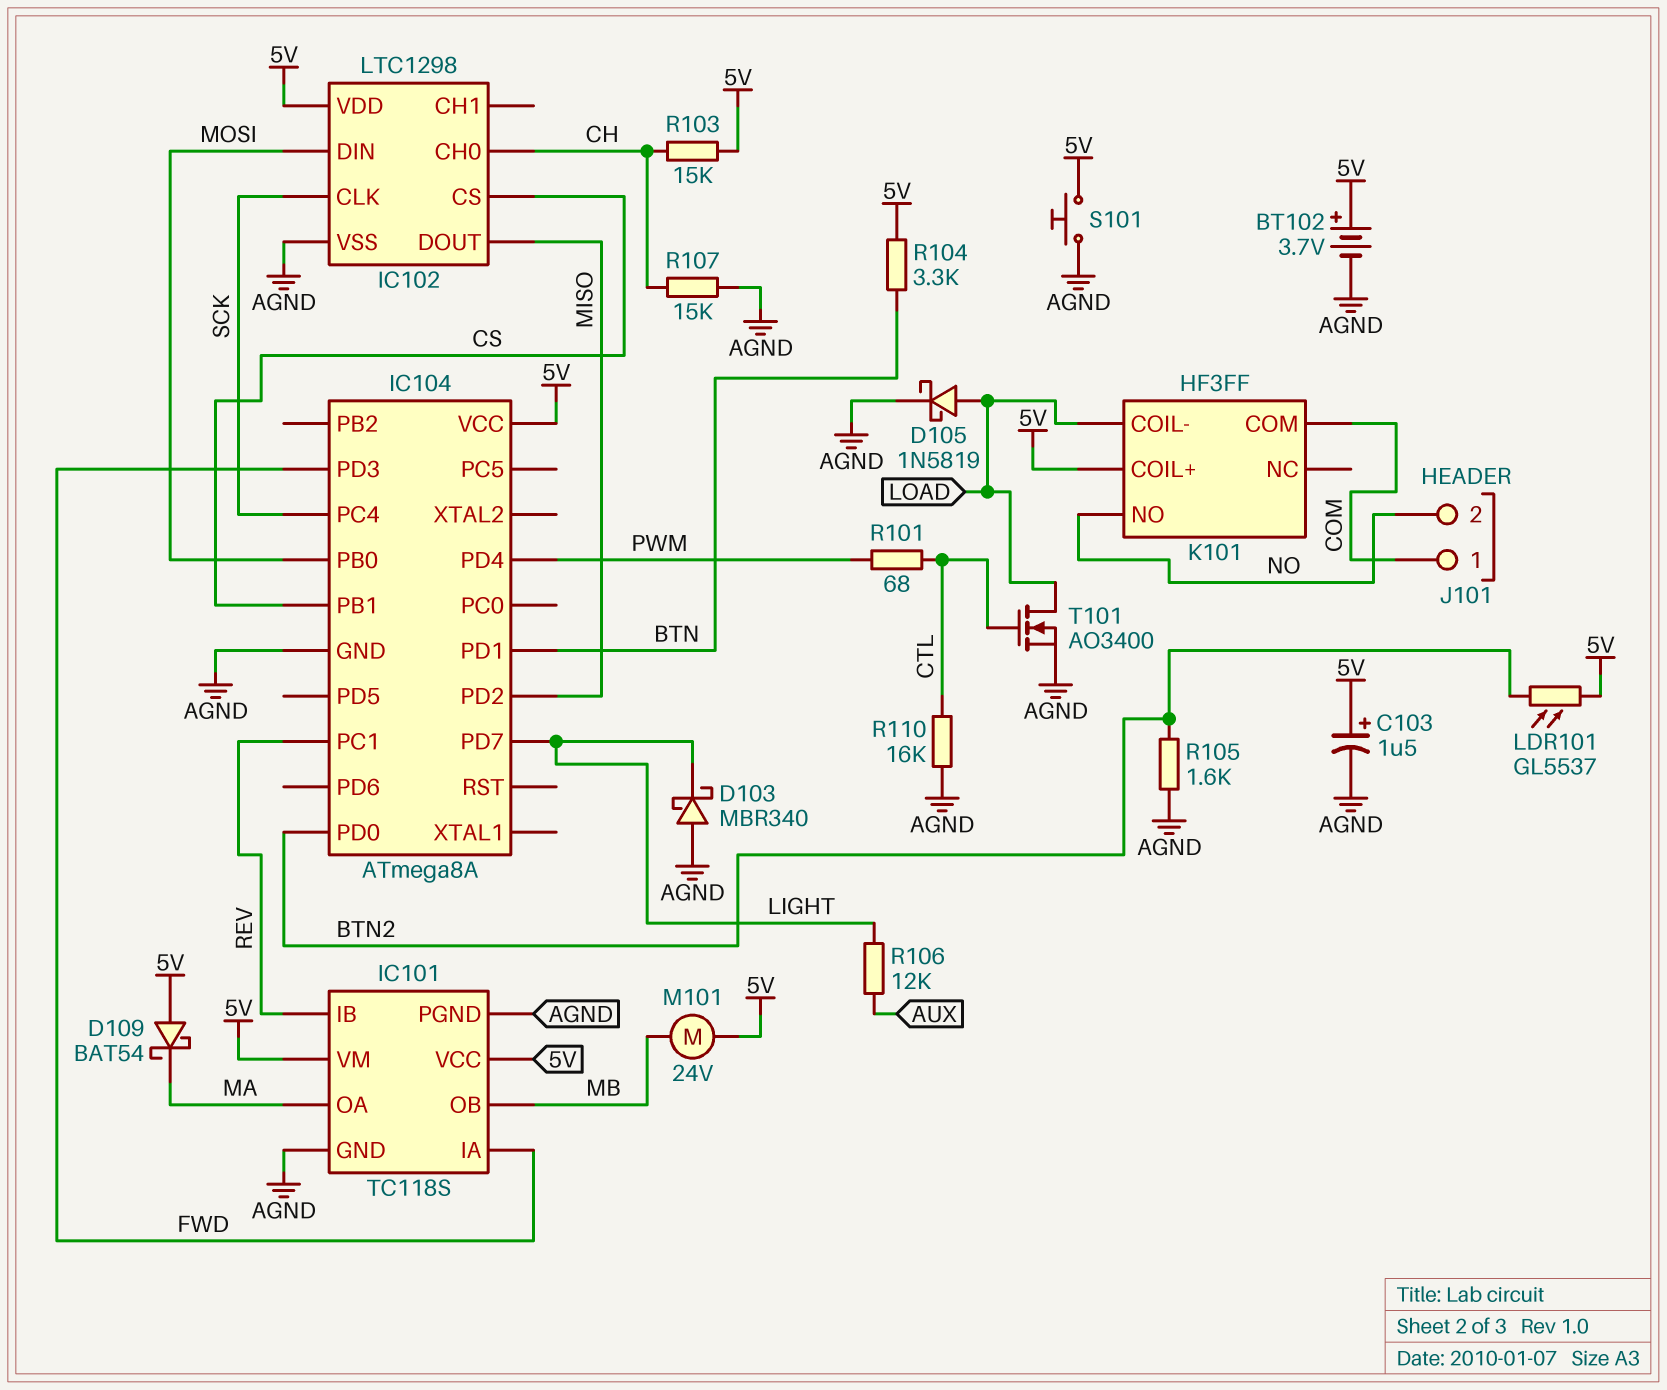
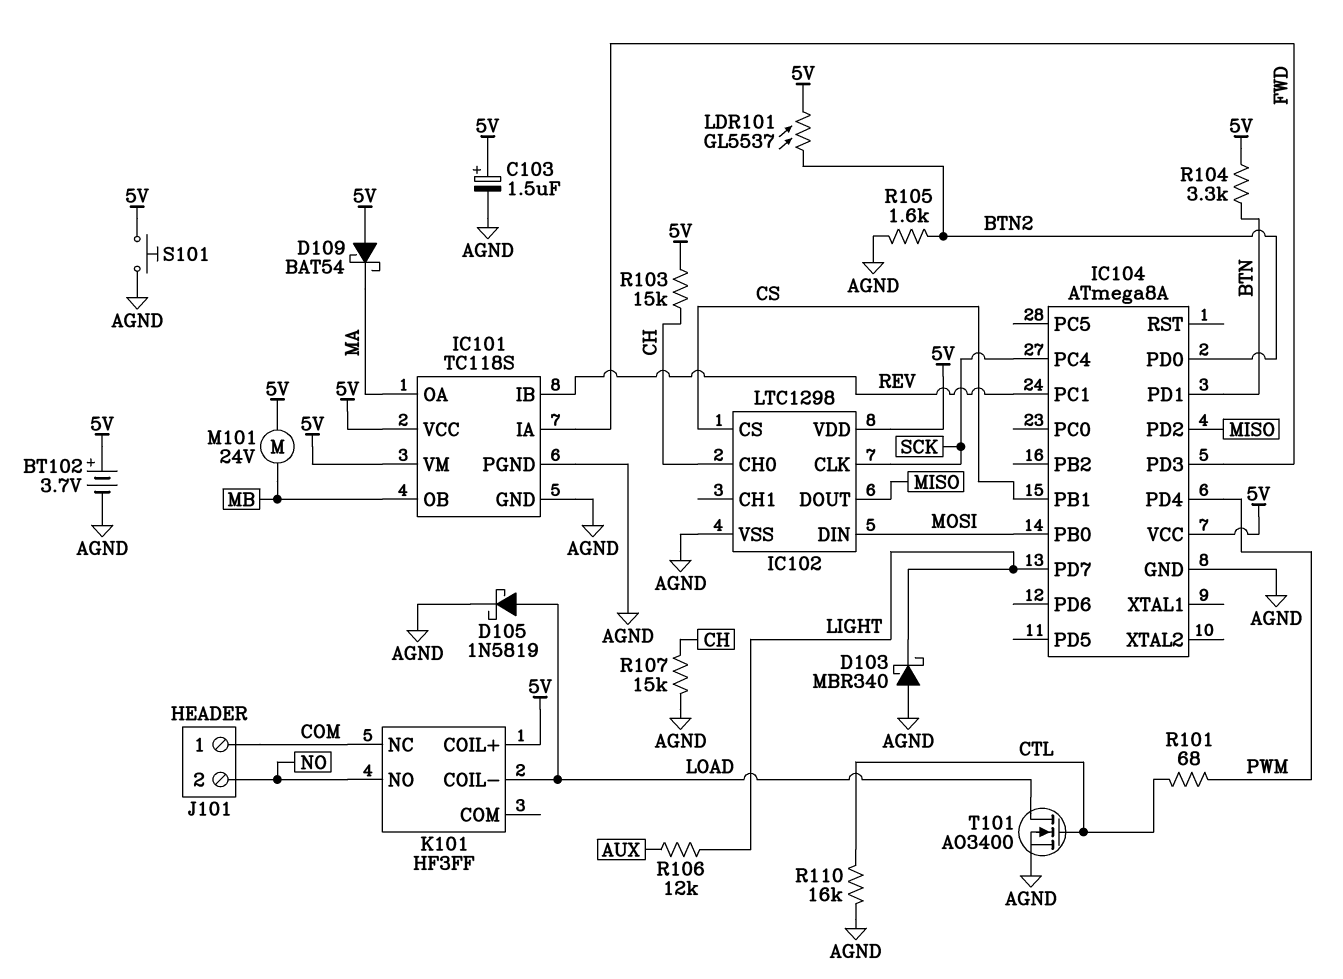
K101 pin COM: COM -> none
K101 pin NC: none -> COM

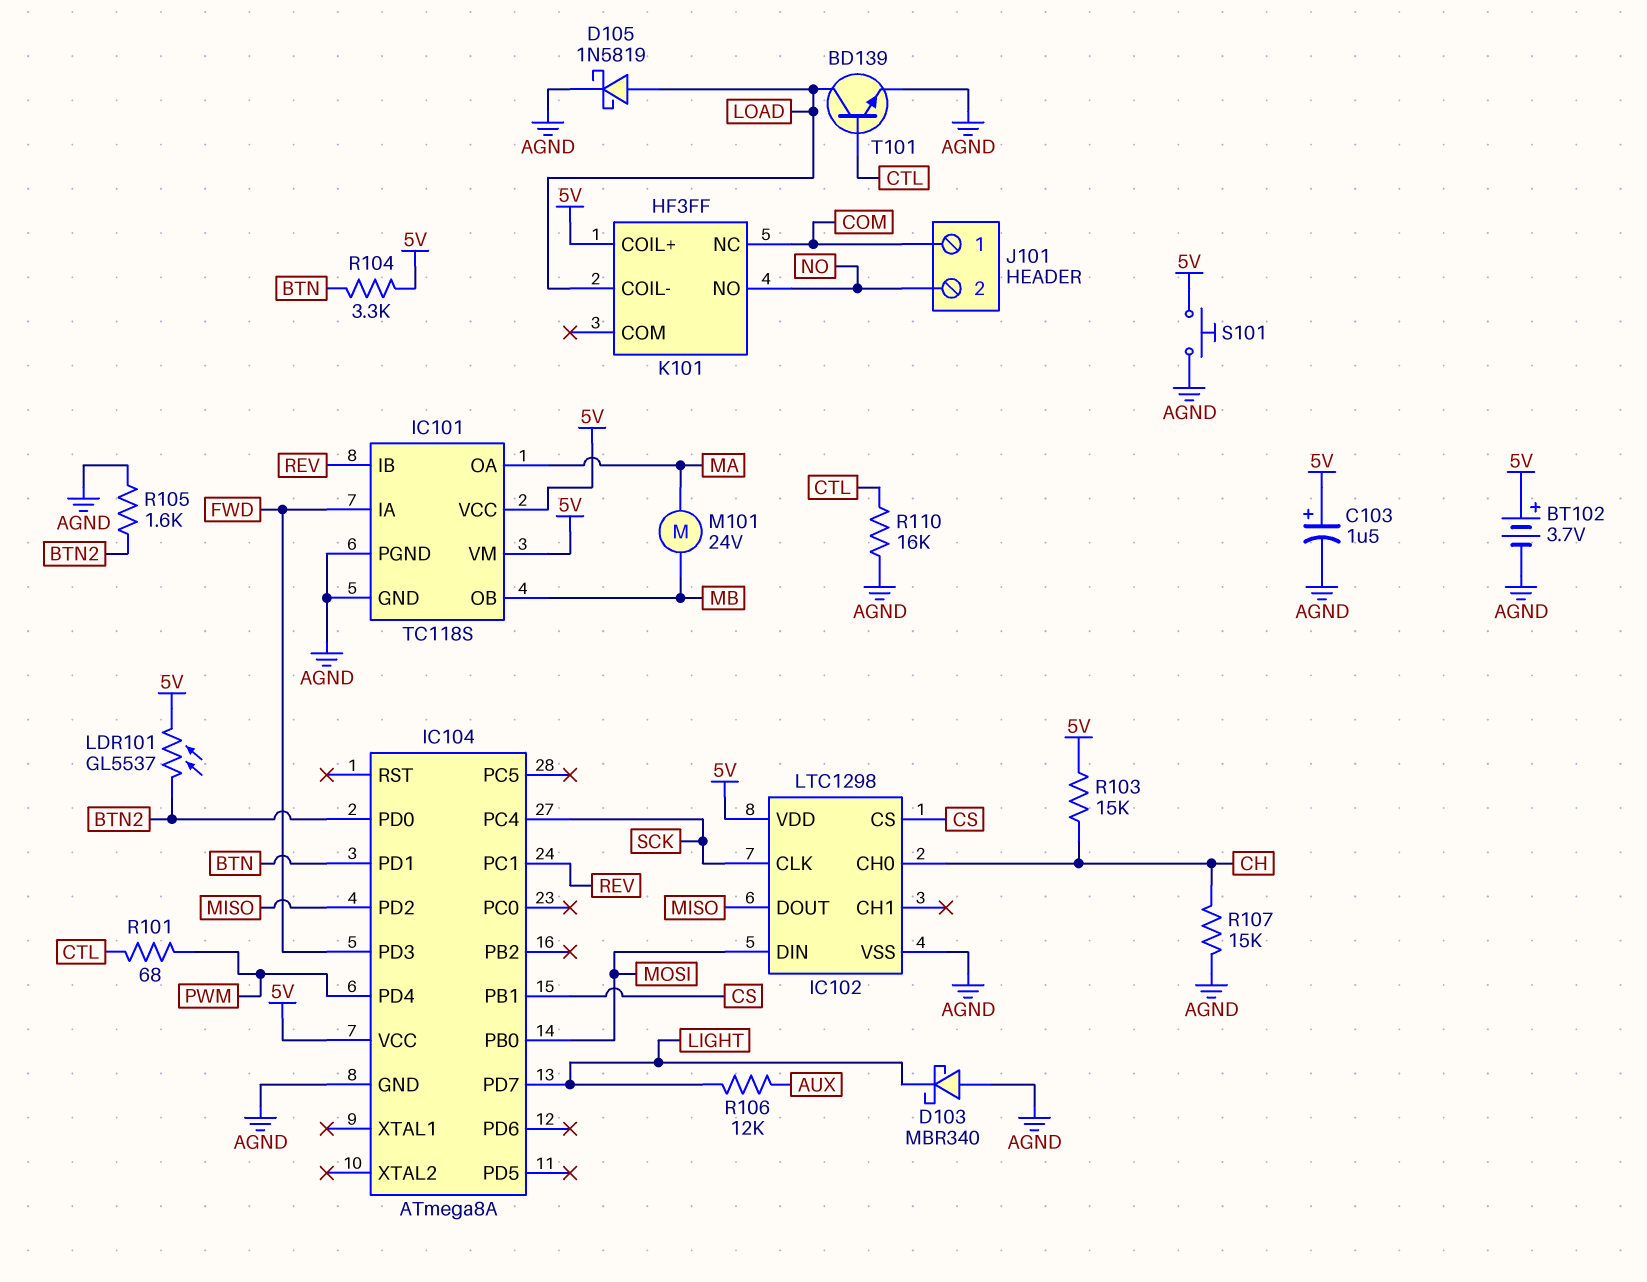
D109: schottky BAT54 (A 5V, K MA) -> none
M101: motor 24V (5V, MB) -> motor 24V (MA, MB)
T101: NMOS AO3400 (G CTL, D LOAD, S AGND) -> NPN BD139 (B CTL, C LOAD, E AGND)

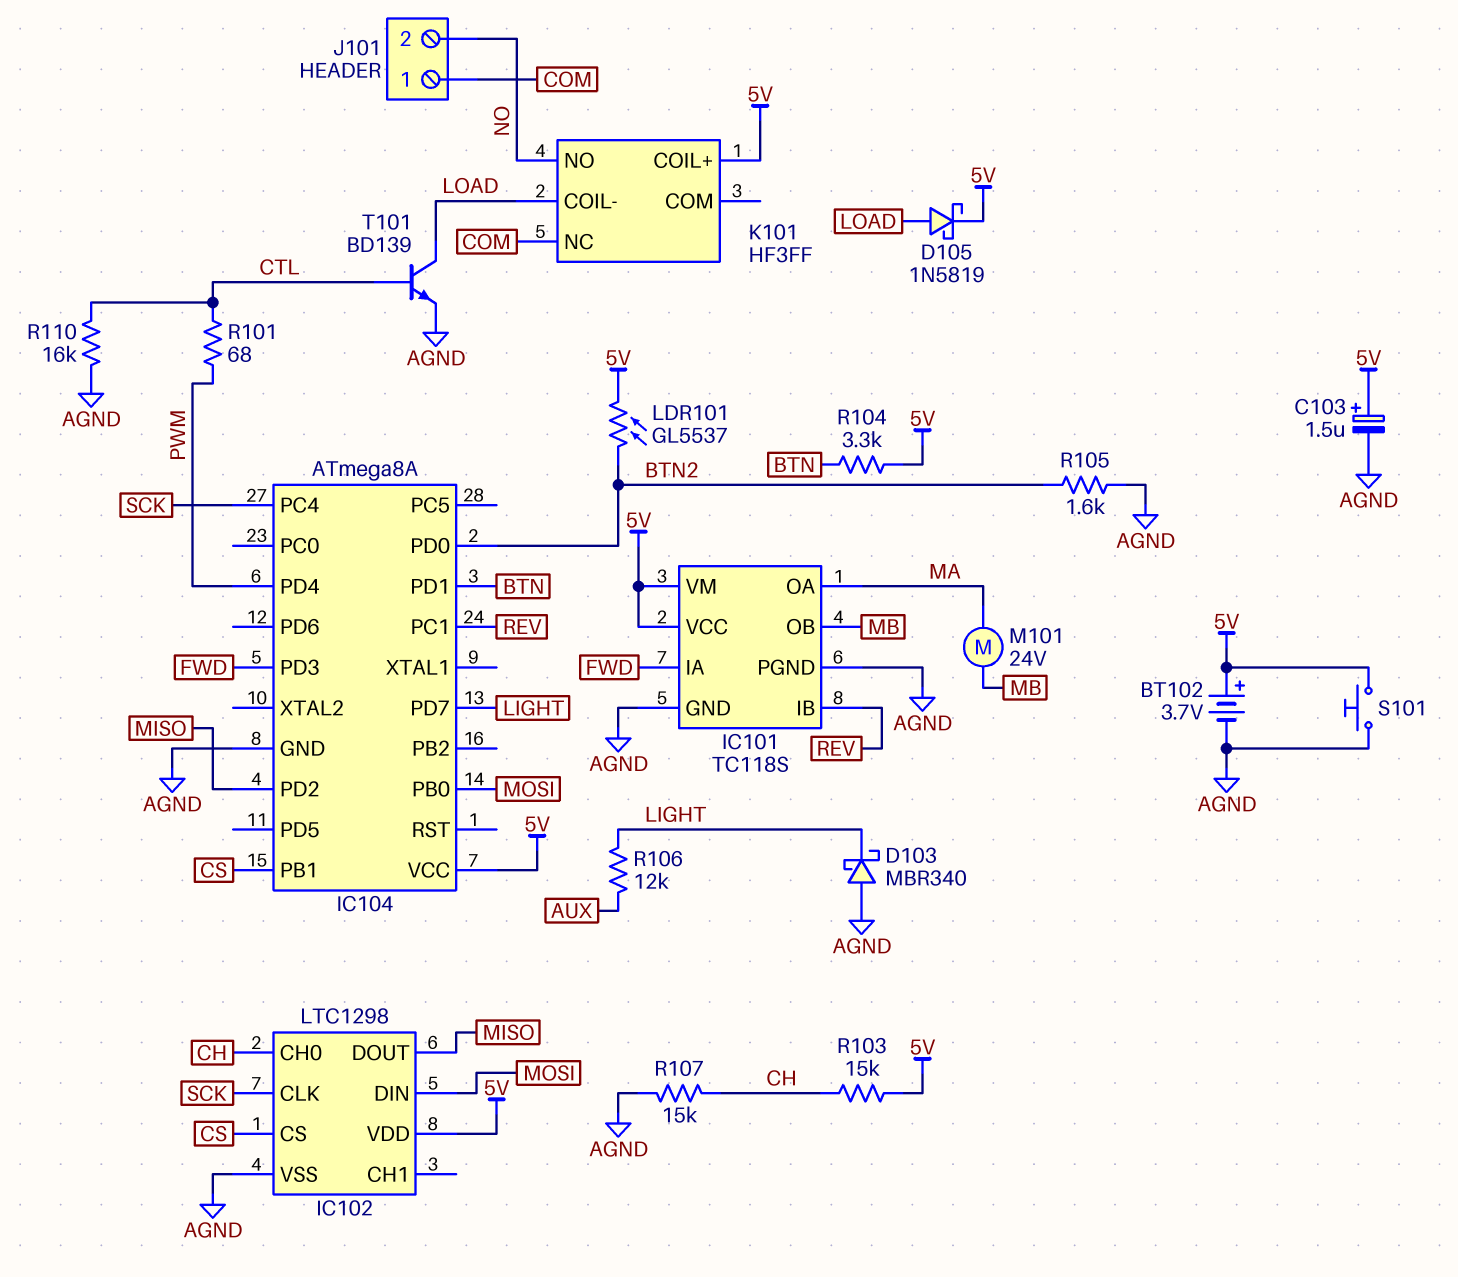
D105: schottky 1N5819 (A LOAD, K AGND) -> schottky 1N5819 (A LOAD, K 5V)

